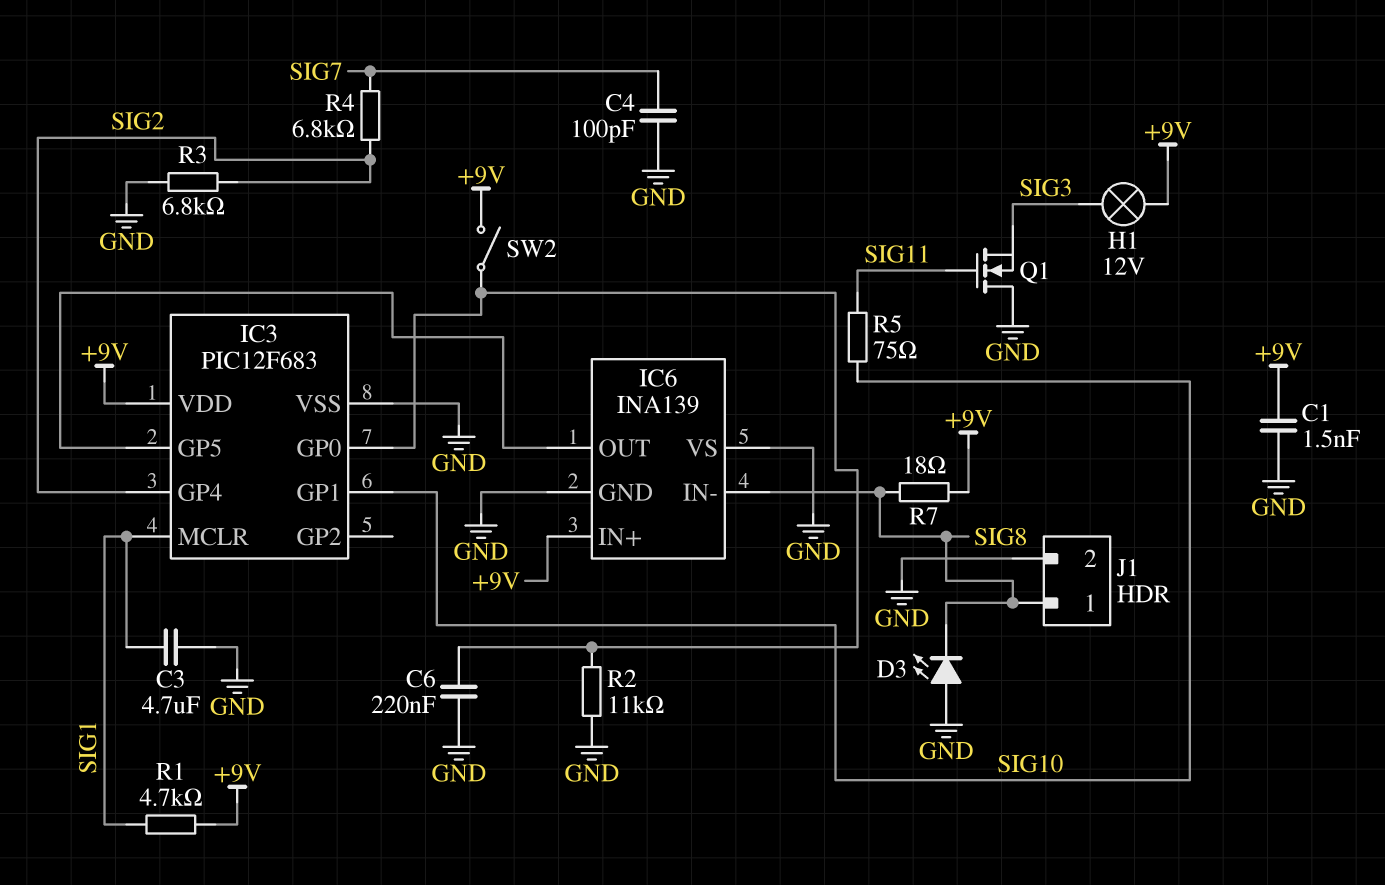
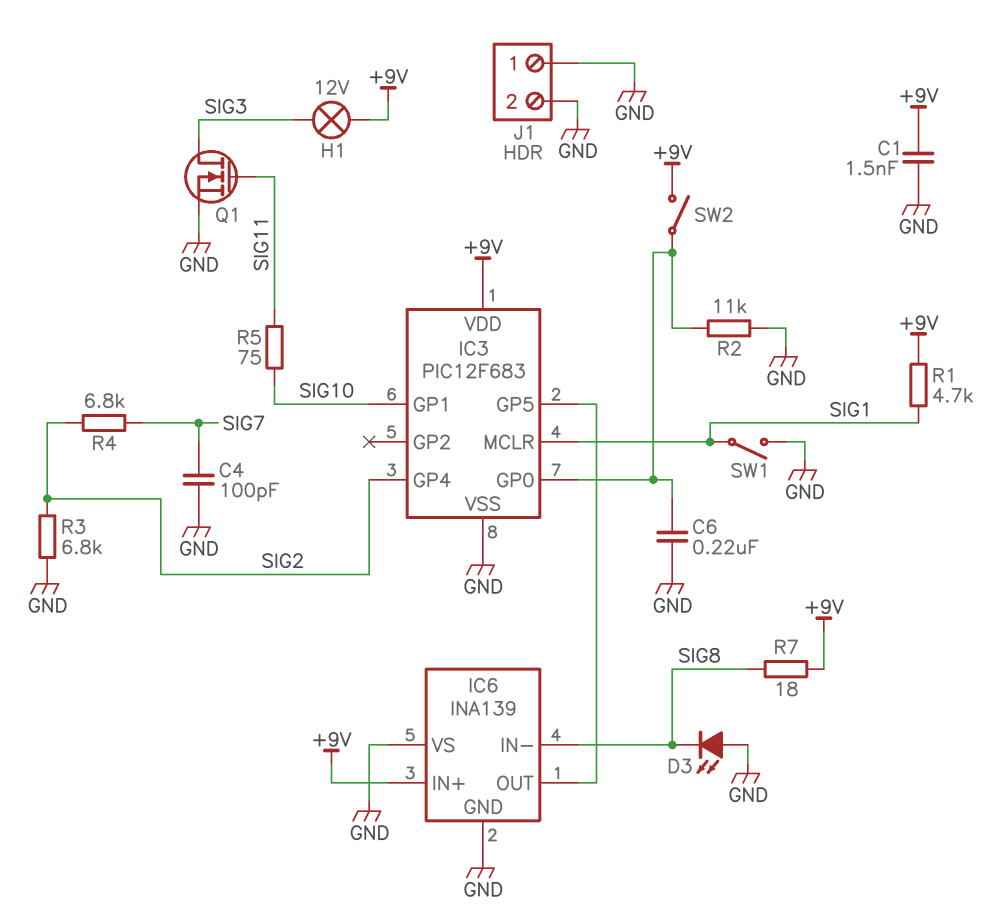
C3: 4.7uF (GND, SIG1) -> none
J1 pin 1: SIG8 -> GND
Q1: NMOS (G SIG11, D GND, S SIG3) -> NMOS (G SIG11, D SIG3, S GND)
SW1: none -> switch (GND, SIG1)

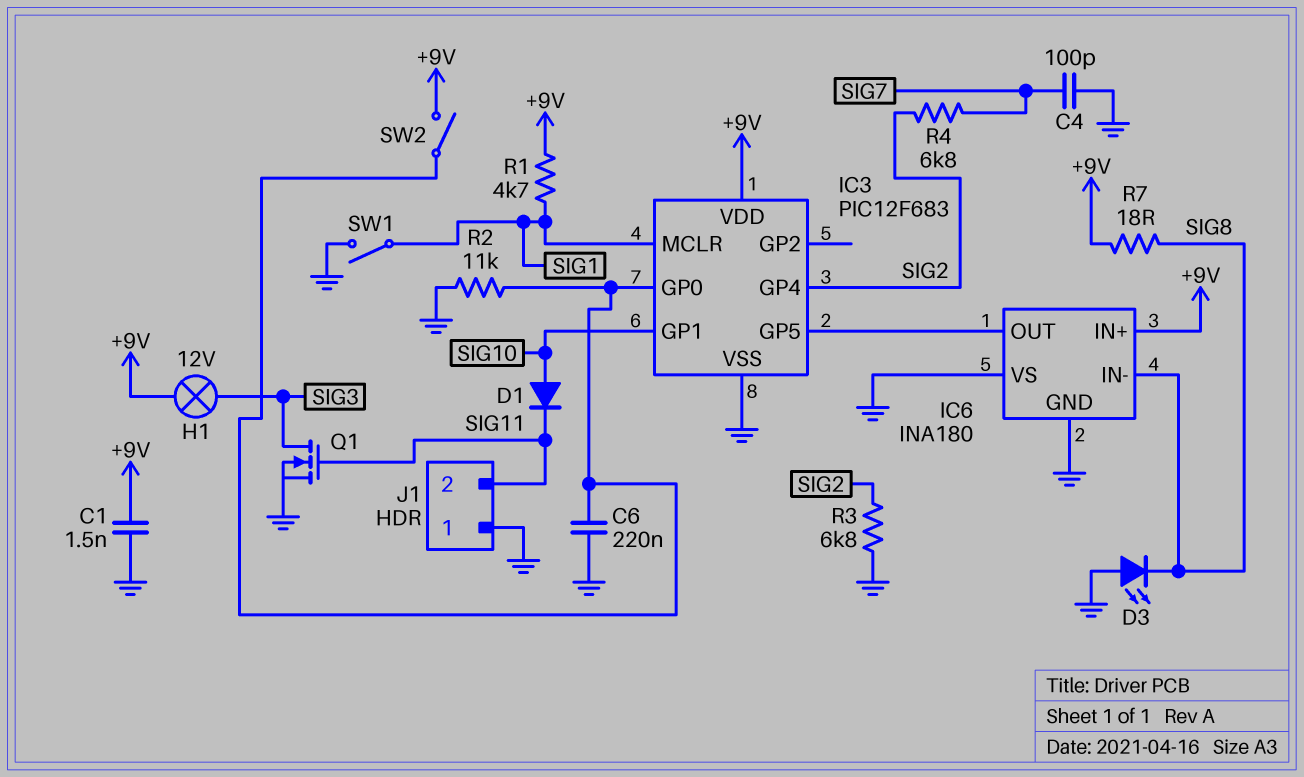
D1: none -> diode (A SIG10, K SIG11)
IC6: INA139 -> INA180
J1 pin 2: GND -> SIG11
R5: 75 (SIG10, SIG11) -> none

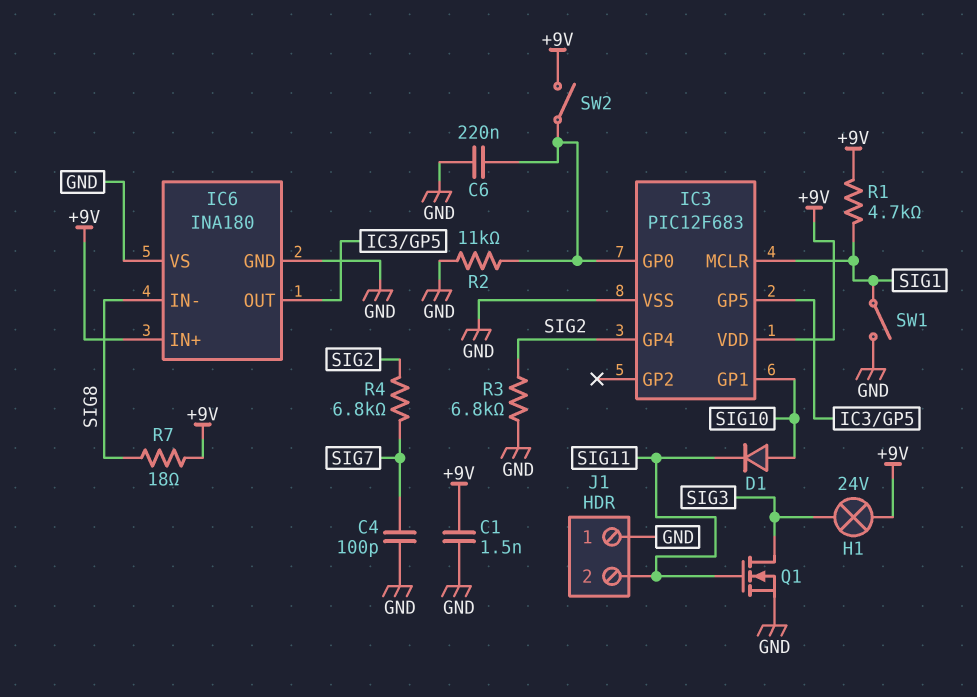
D3: LED (A GND, K SIG8) -> none
H1: lamp 12V (+9V, SIG3) -> lamp 24V (+9V, SIG3)

